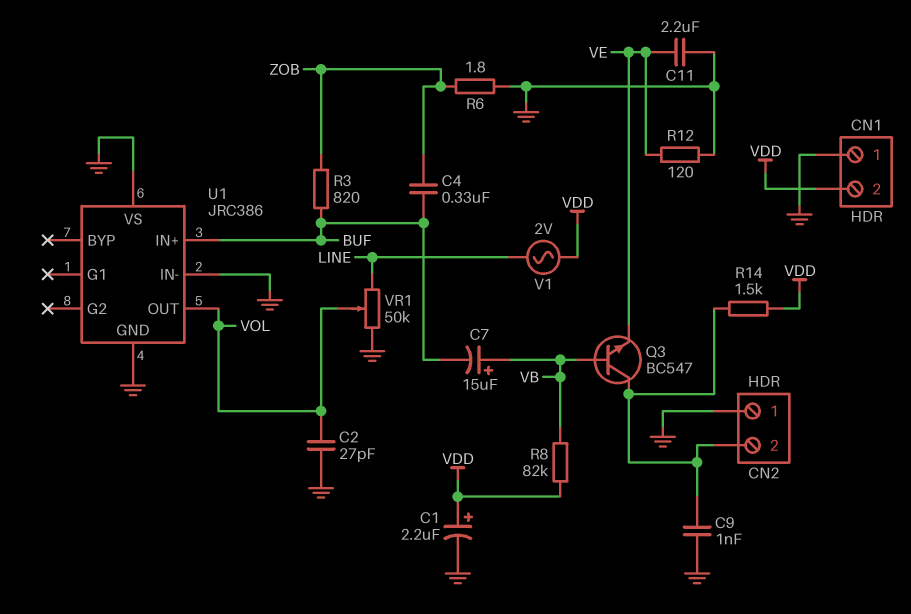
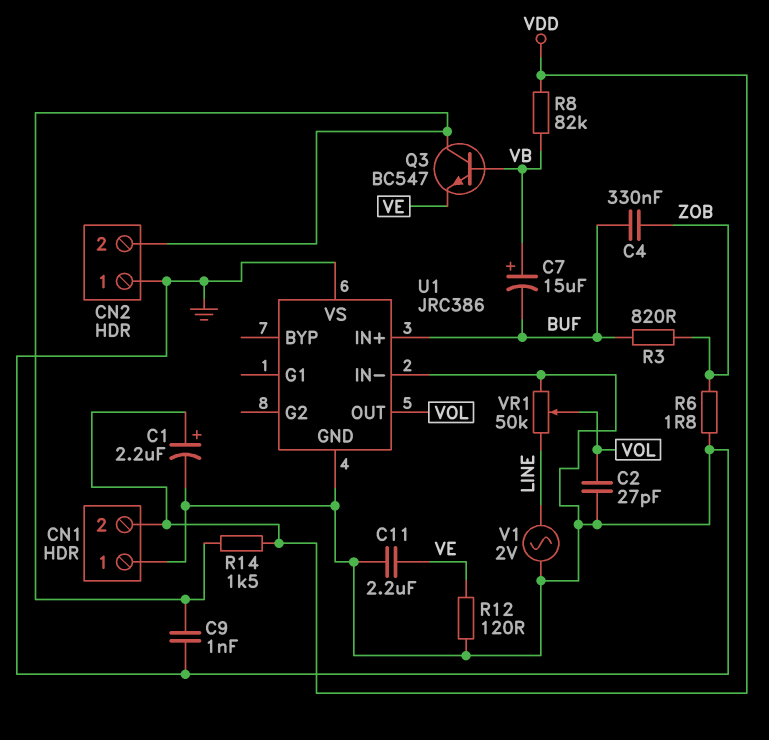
V1: AC 2V (LINE, VDD) -> AC 2V (GND, LINE)

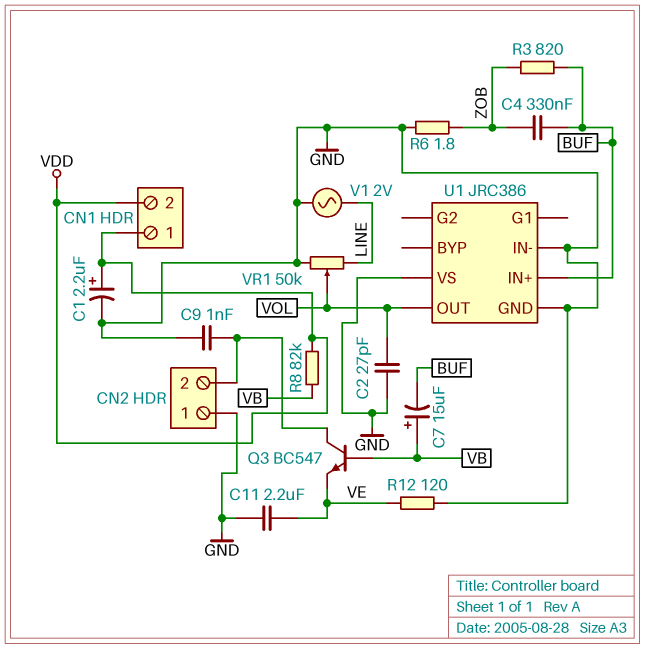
CN1 pin 1: GND -> VDD
R14: 1.5k (CN2/2, VDD) -> none

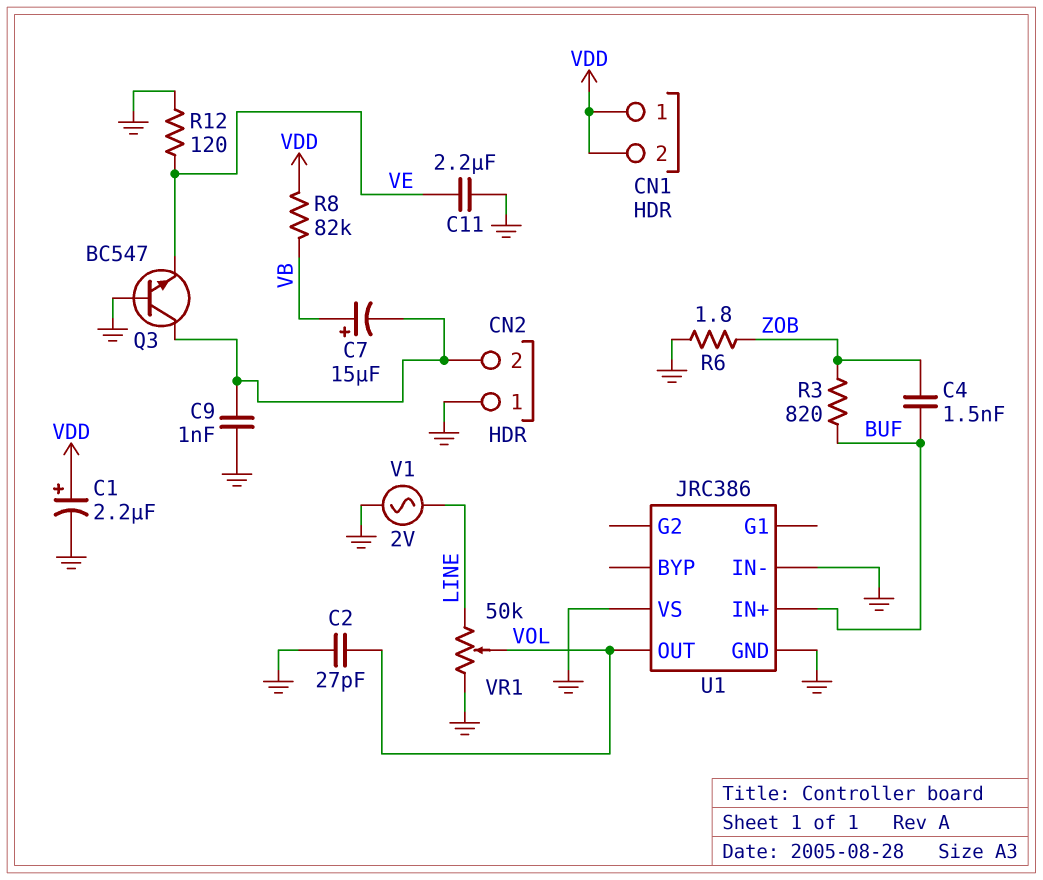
C4: 330nF (BUF, ZOB) -> 1.5nF (BUF, ZOB)
C7: 15uF (plus VB, minus BUF) -> 15uF (plus VB, minus CN2/2)
Q3: NPN BC547 (B VB, C CN2/2, E VE) -> NPN BC547 (B GND, C CN2/2, E VE)

